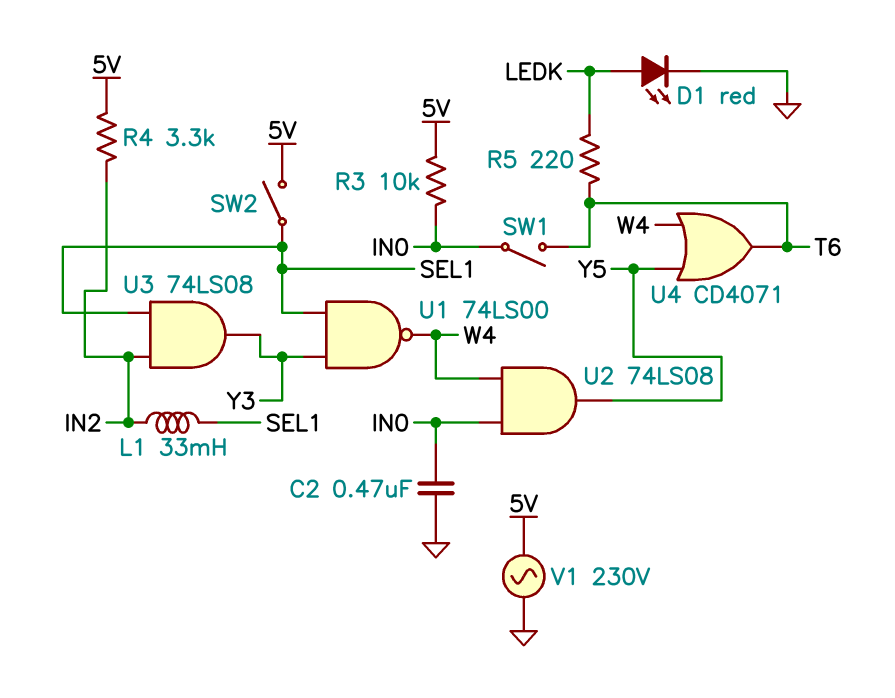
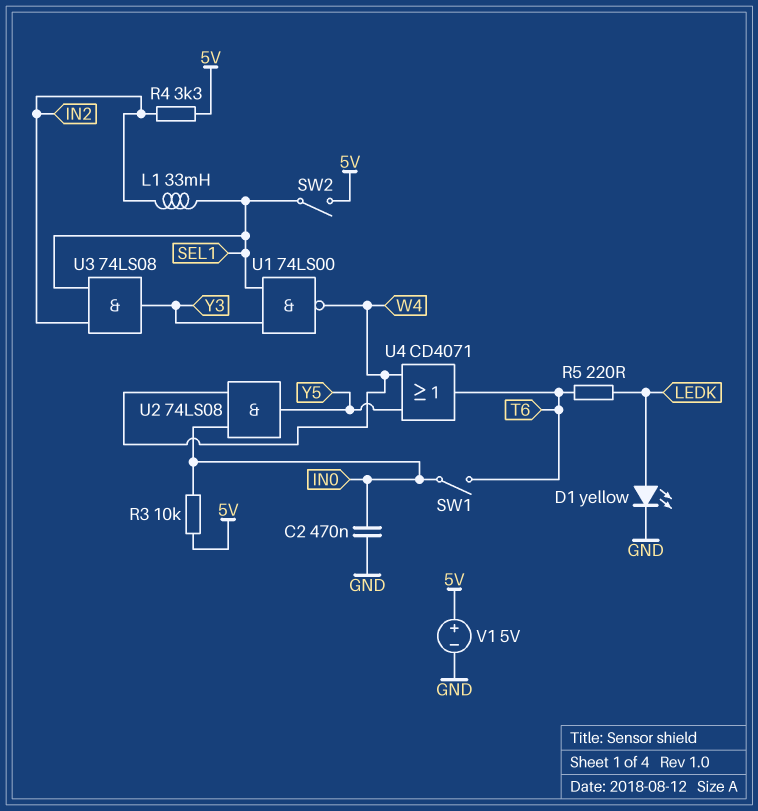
D1: LED red (A LEDK, K GND) -> LED yellow (A LEDK, K GND)
V1: AC 230V (5V, GND) -> 5V (plus 5V, minus GND)

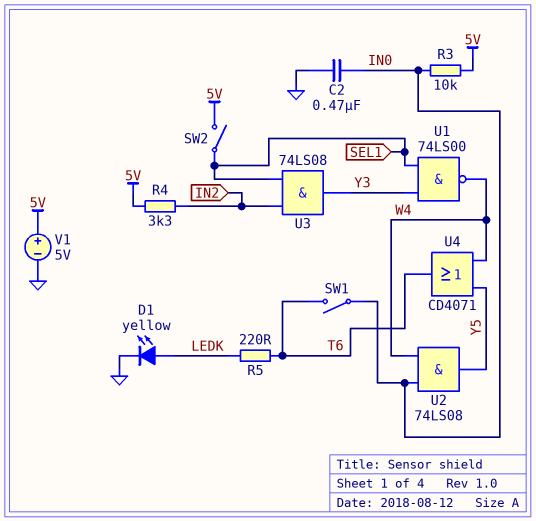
L1: 33mH (IN2, SEL1) -> none

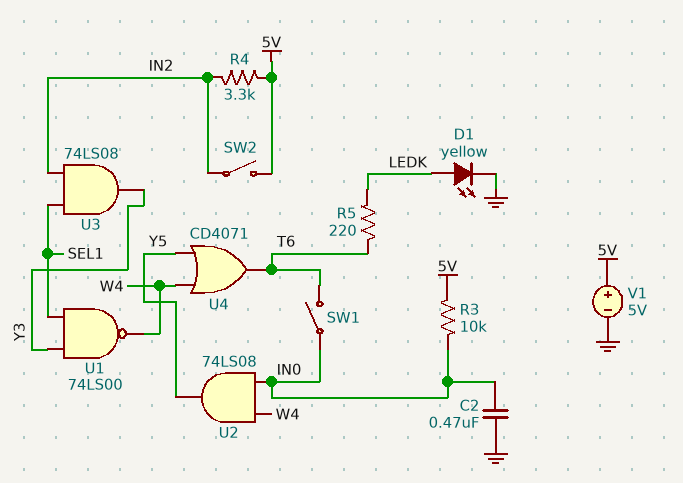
SW2: switch (5V, SEL1) -> switch (5V, IN2)

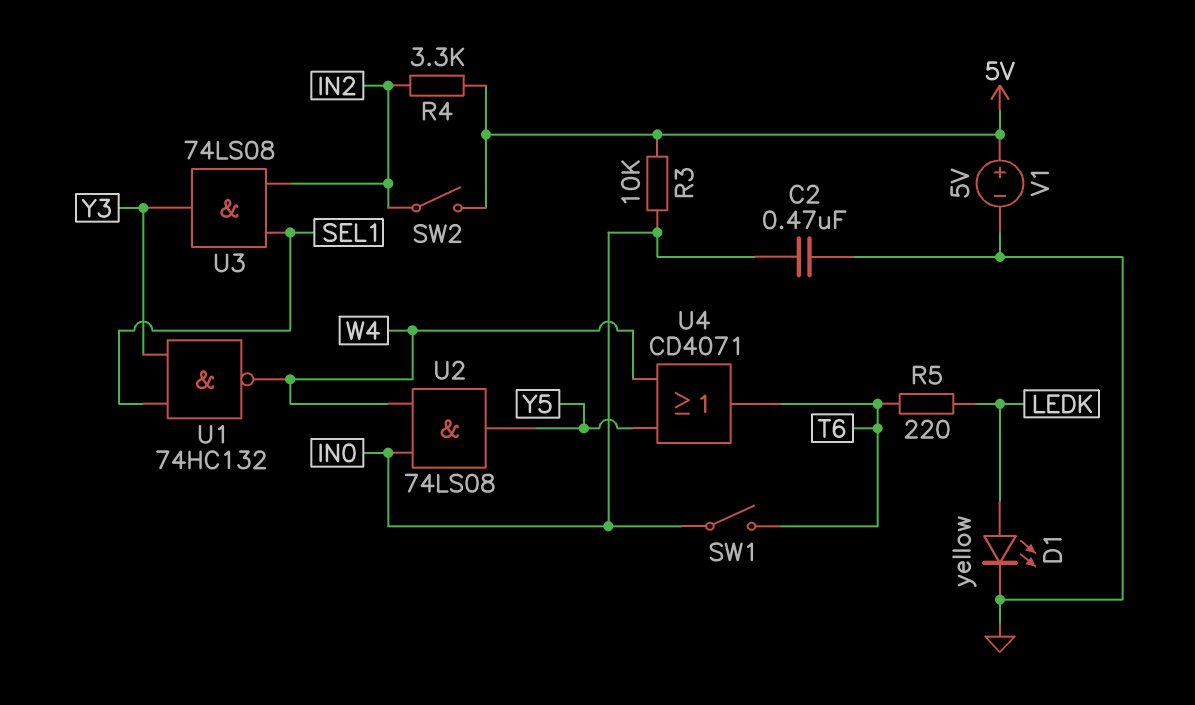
U1: NAND 74LS00 (in SEL1, in Y3, out W4) -> NAND 74HC132 (in SEL1, in Y3, out W4)

